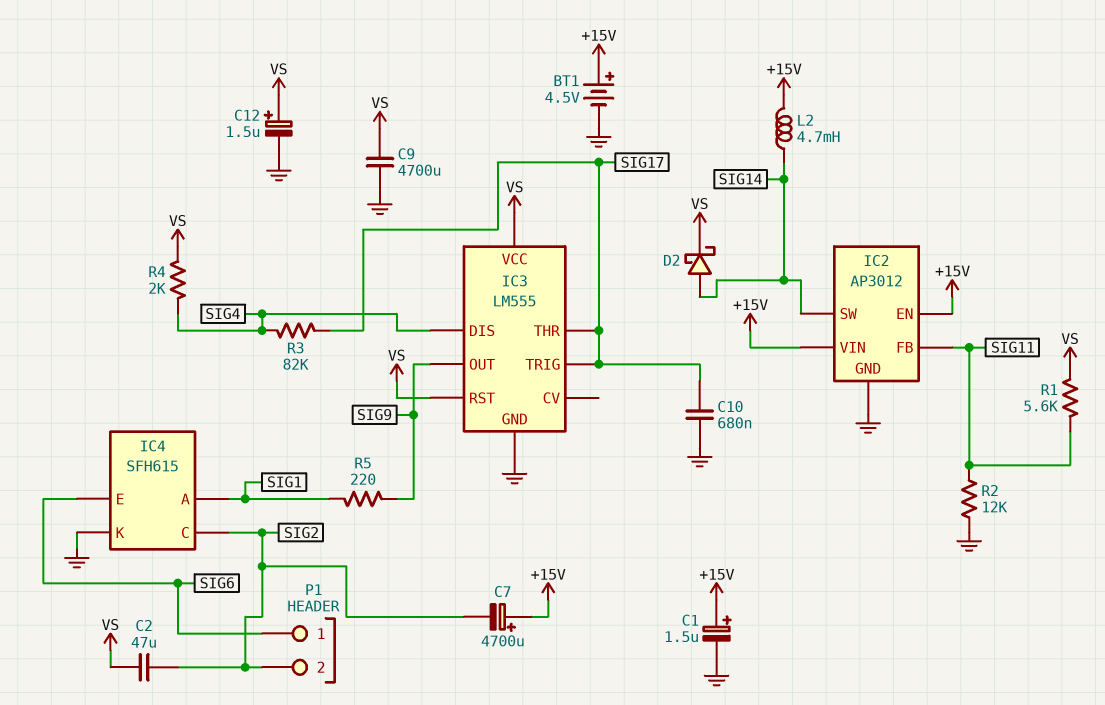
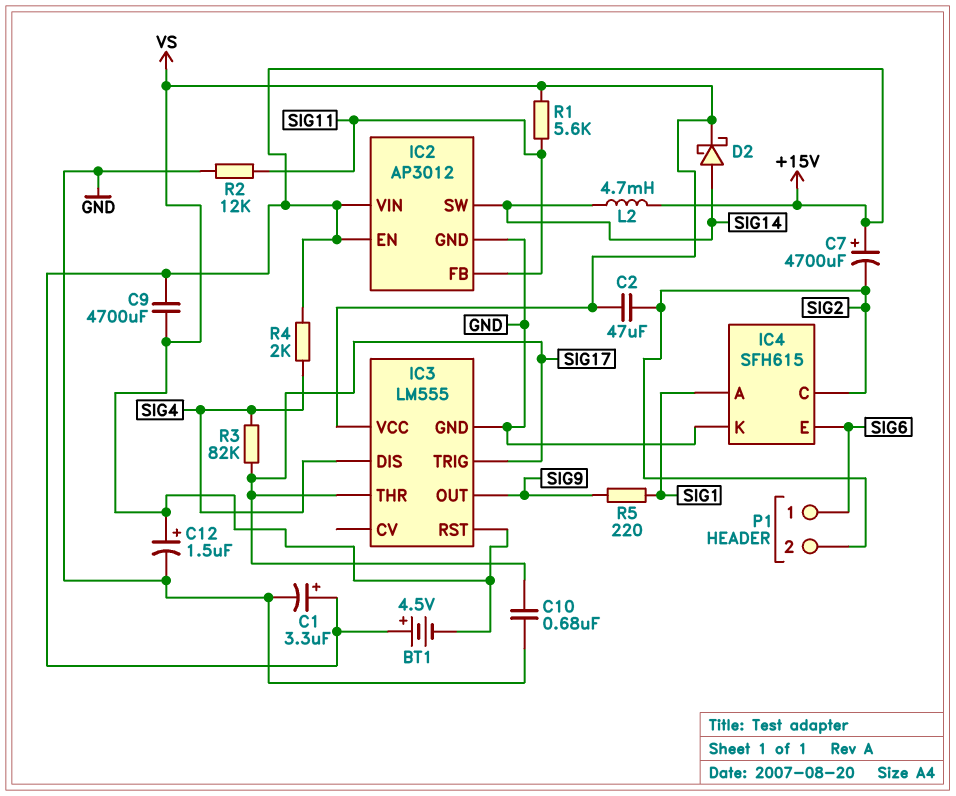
BT1: 4.5V (plus +15V, minus GND) -> 4.5V (plus +15V, minus VS)
C1: 1.5uF (plus +15V, minus GND) -> 3.3uF (plus +15V, minus GND)
C9: 4700uF (GND, VS) -> 4700uF (+15V, VS)
R4: 2k (SIG4, VS) -> 2k (+15V, SIG4)

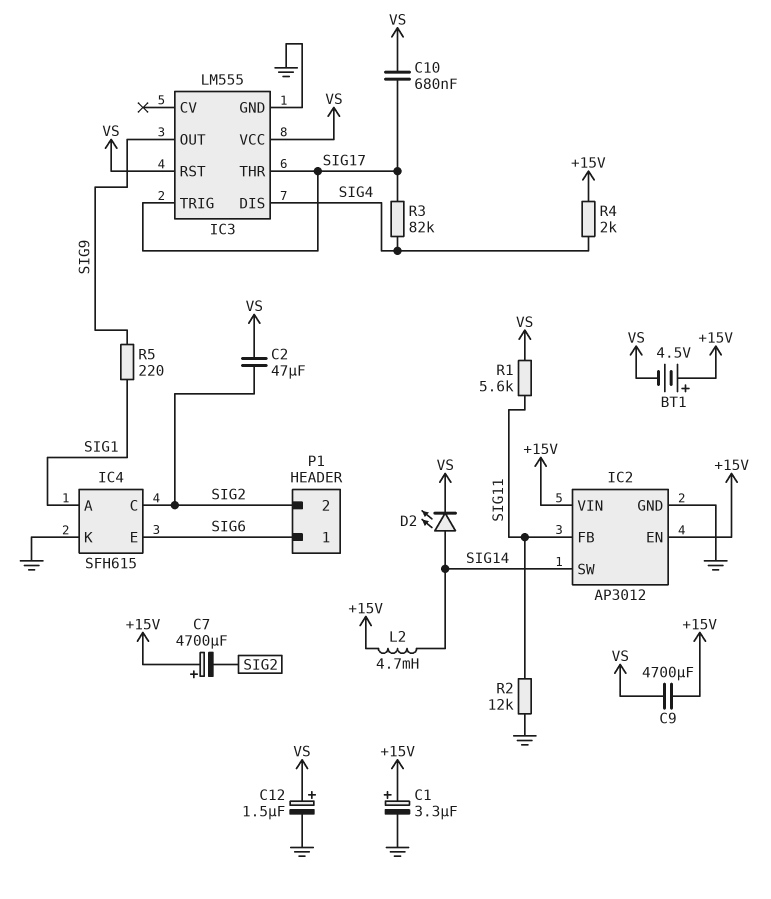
C10: 680nF (GND, SIG17) -> 680nF (SIG17, VS)
D2: schottky (A SIG14, K VS) -> LED (A SIG14, K VS)

